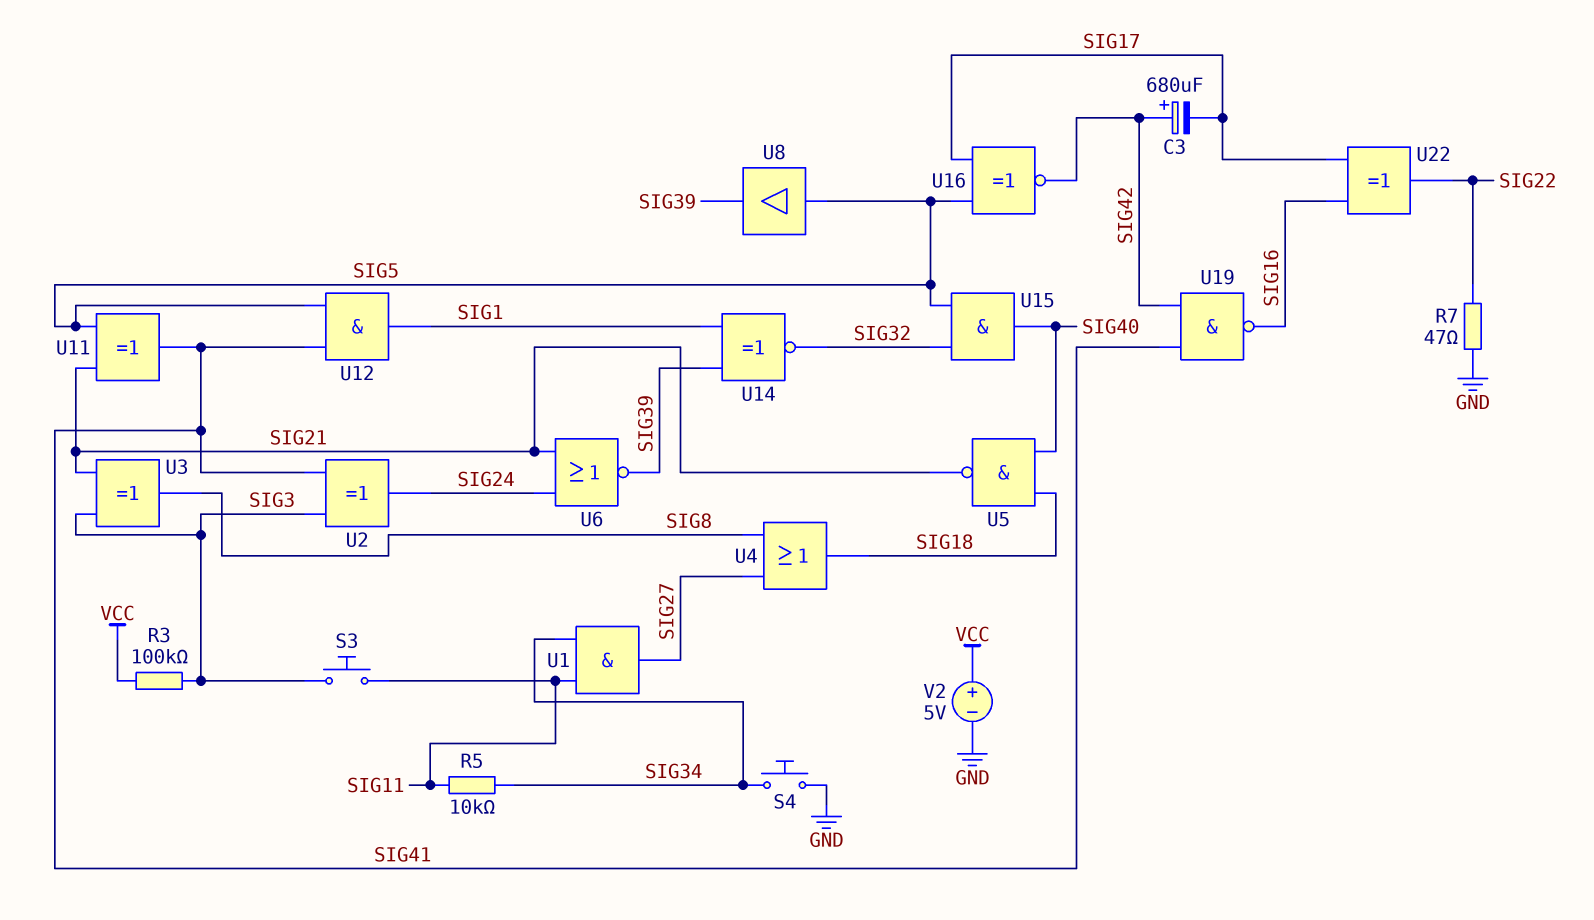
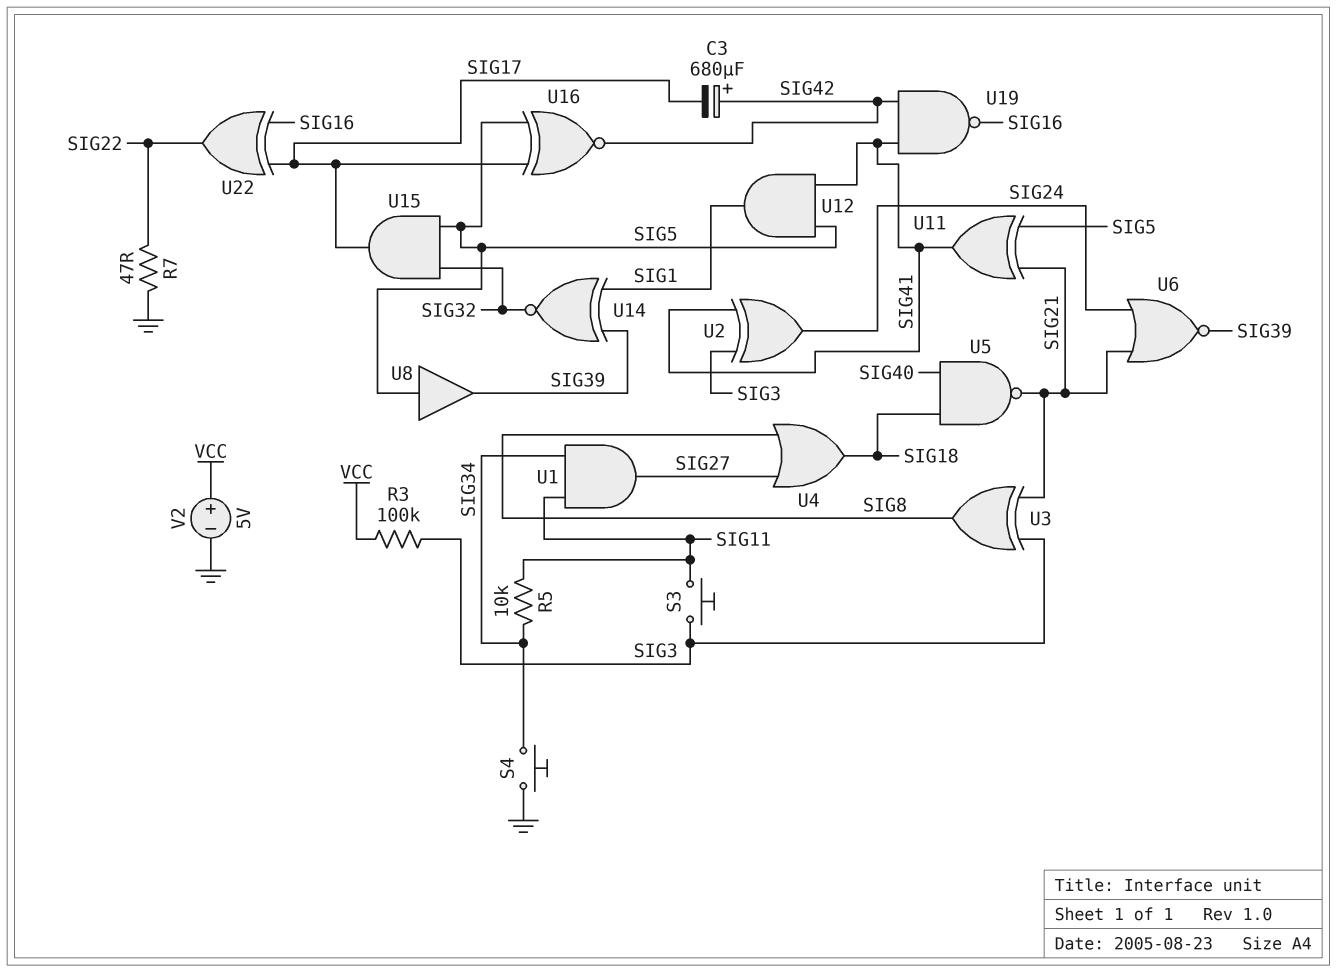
U15: AND (in SIG5, in SIG32, out SIG40) -> AND (in SIG5, in SIG32, out SIG17)

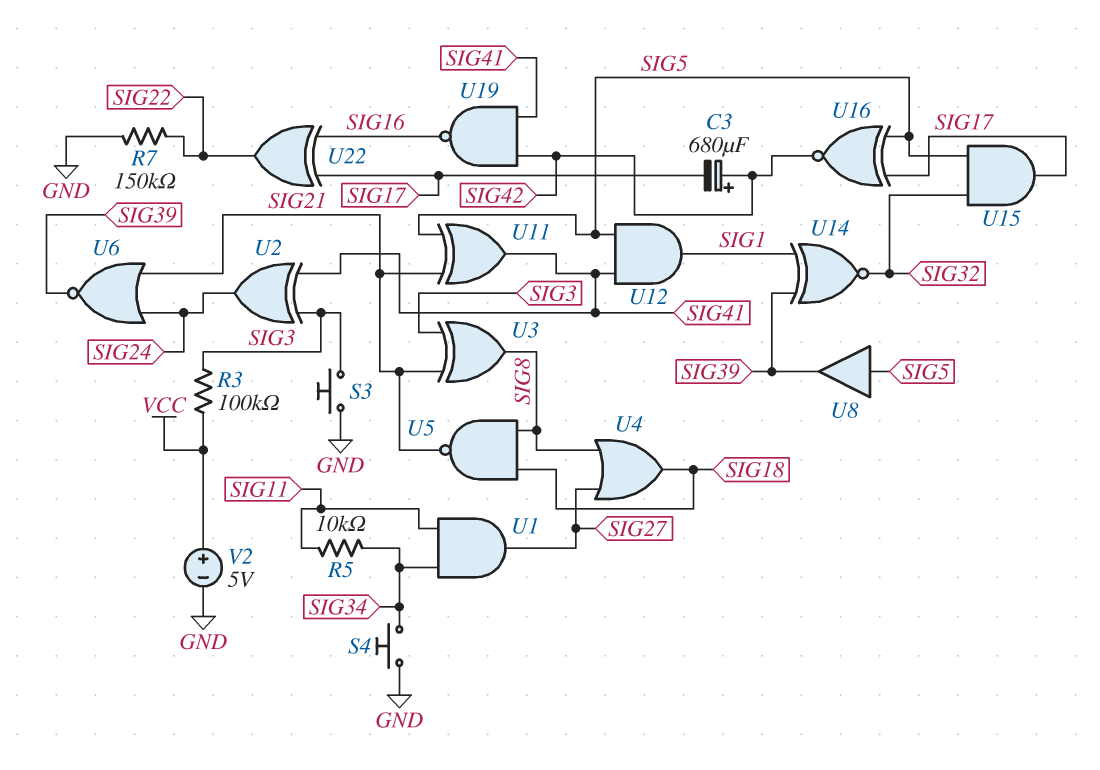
R7: 47 (GND, SIG22) -> 150k (GND, SIG22)
S3: button (SIG3, SIG11) -> button (GND, SIG3)
U5: NAND (in SIG18, in SIG40, out SIG21) -> NAND (in SIG8, in SIG18, out SIG21)

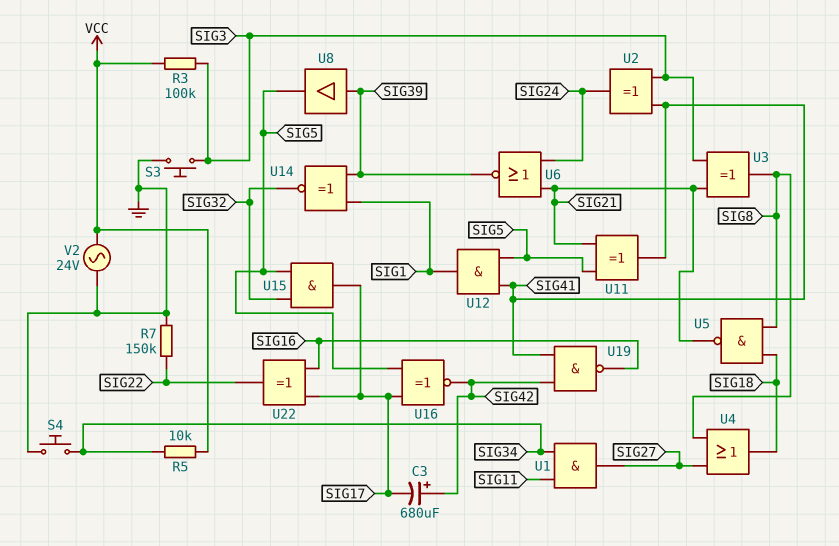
R5: 10k (SIG11, SIG34) -> 10k (SIG34, VCC)
U8: buffer (in SIG5, out SIG39) -> buffer (in SIG39, out SIG5)
V2: 5V (plus VCC, minus GND) -> AC 24V (GND, VCC)

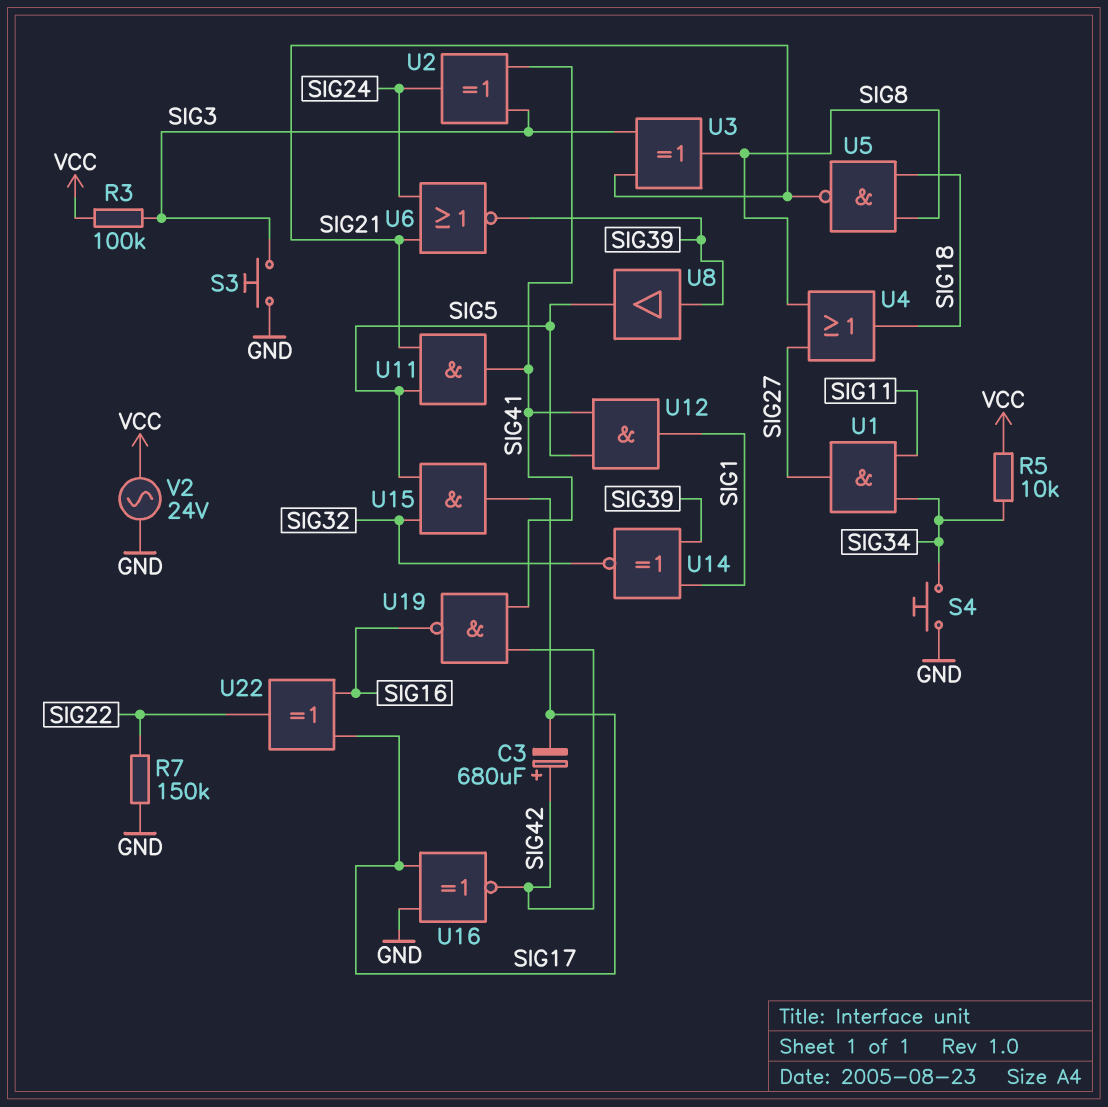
U11: XOR (in SIG5, in SIG21, out SIG41) -> AND (in SIG5, in SIG21, out SIG41)
U16: XNOR (in SIG5, in SIG17, out SIG42) -> XNOR (in GND, in SIG17, out SIG42)

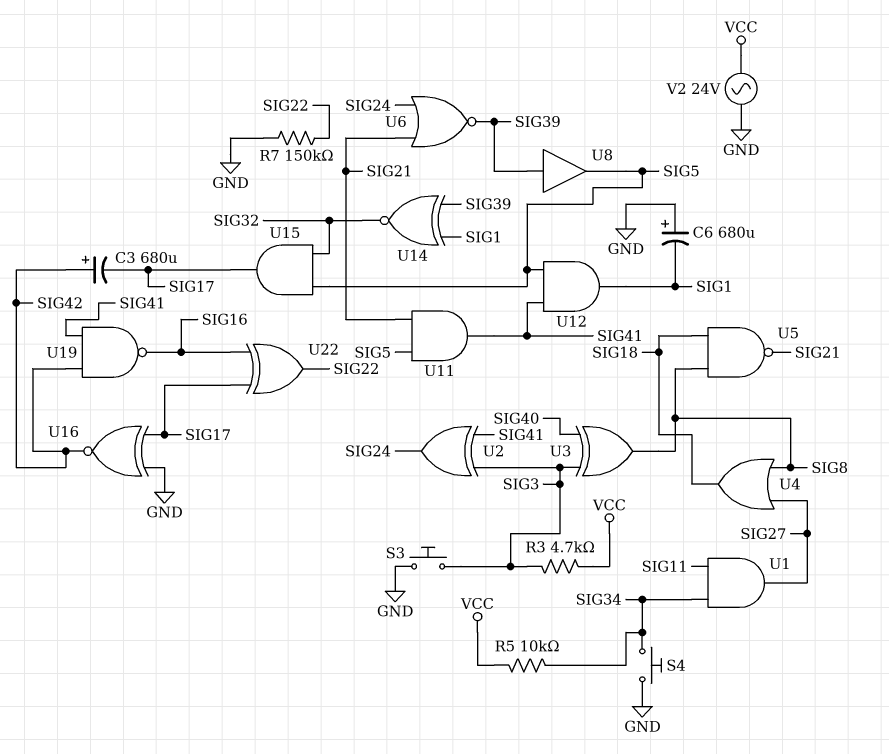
C6: none -> 680uF (plus GND, minus SIG1)
R3: 100k (SIG3, VCC) -> 4.7k (SIG3, VCC)
U3: XOR (in SIG3, in SIG21, out SIG8) -> XOR (in SIG3, in SIG40, out SIG8)

